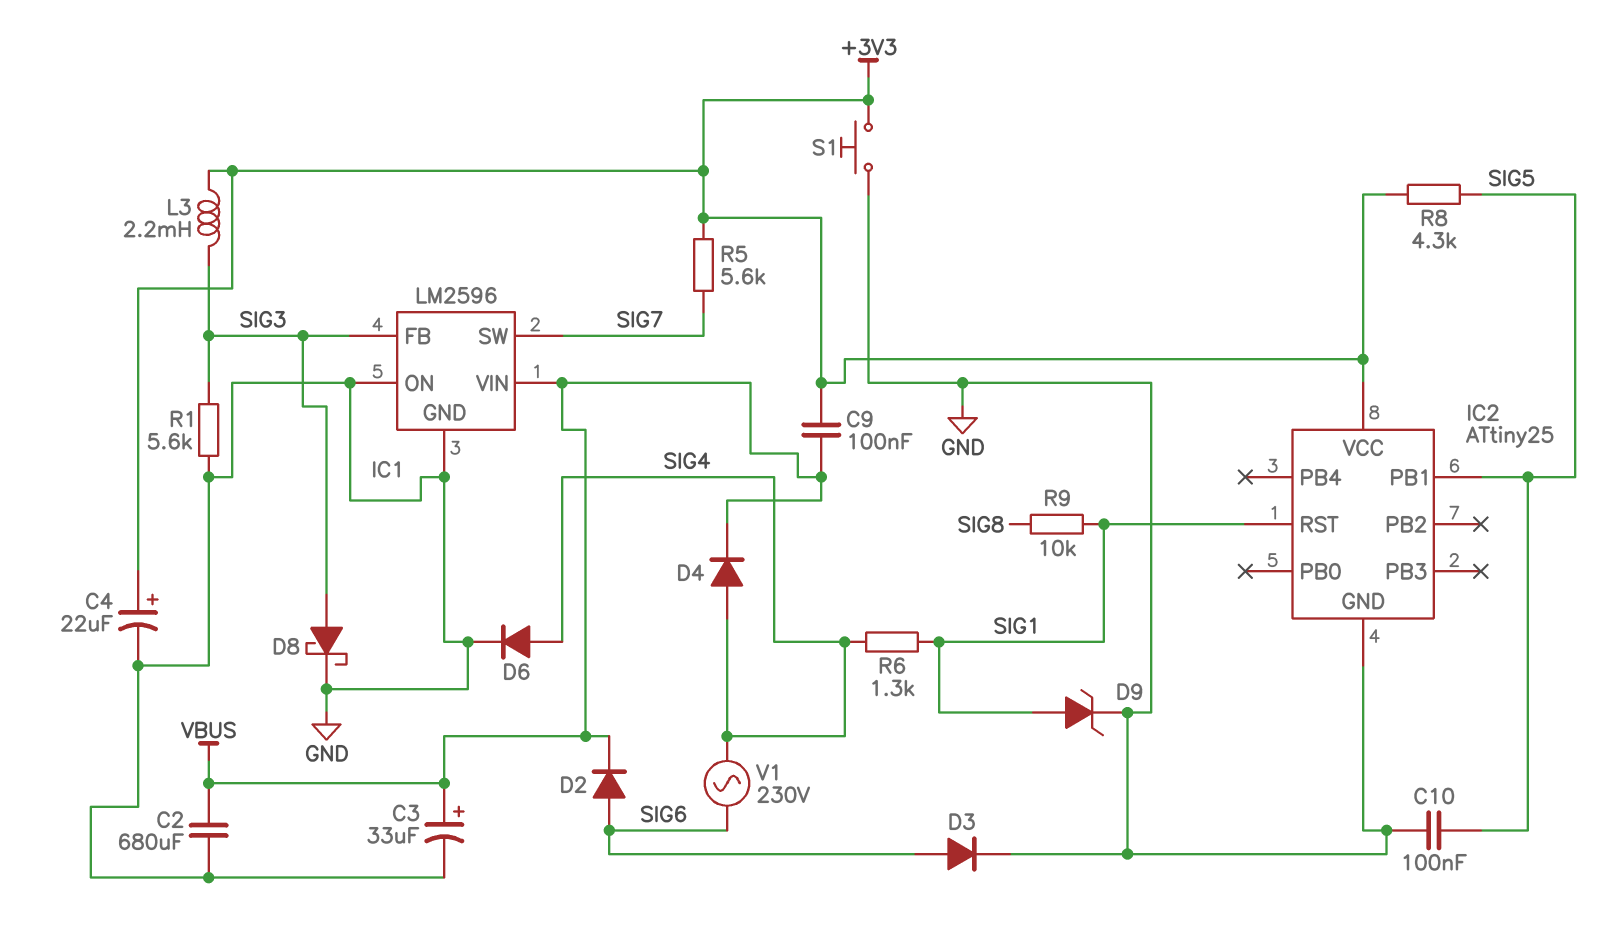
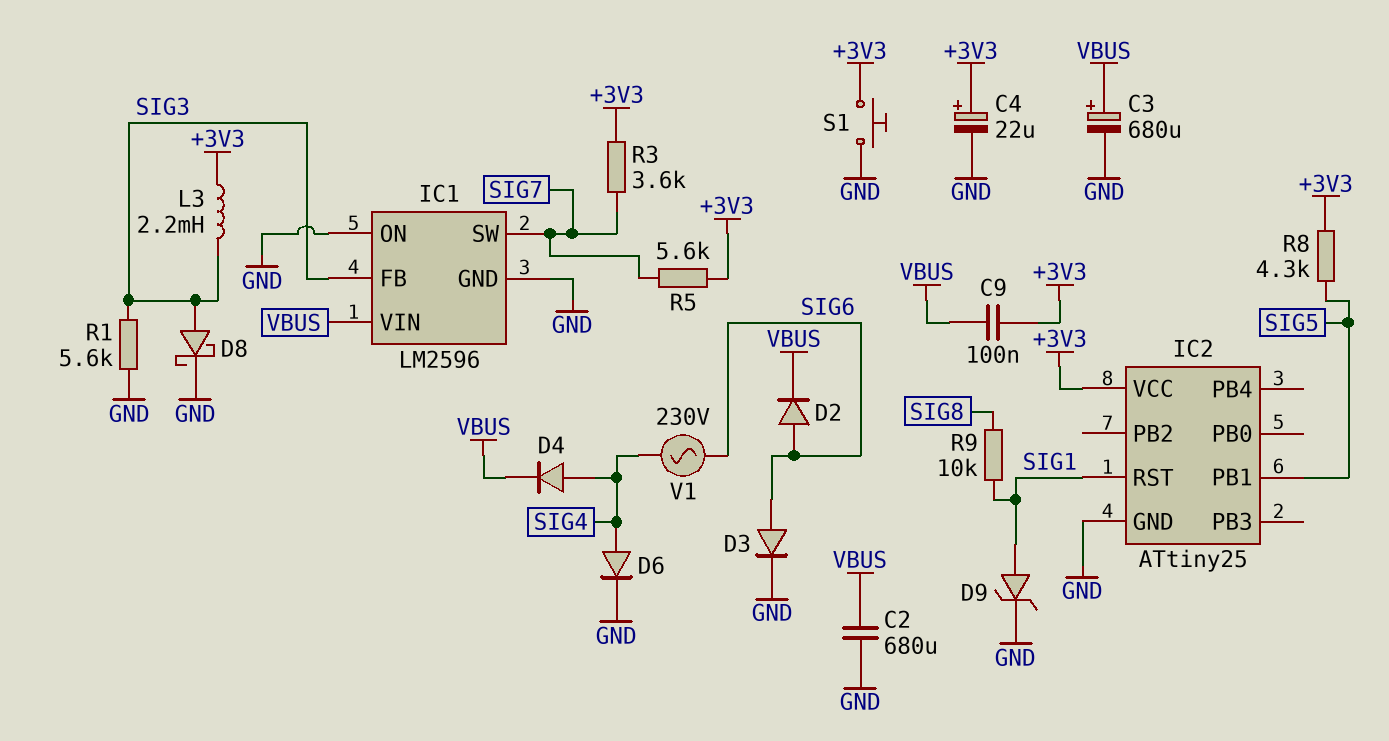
C3: 33uF (plus VBUS, minus GND) -> 680uF (plus VBUS, minus GND)
C10: 100nF (GND, SIG5) -> none
R3: none -> 3.6k (+3V3, SIG7)
R6: 1.3k (SIG1, SIG4) -> none

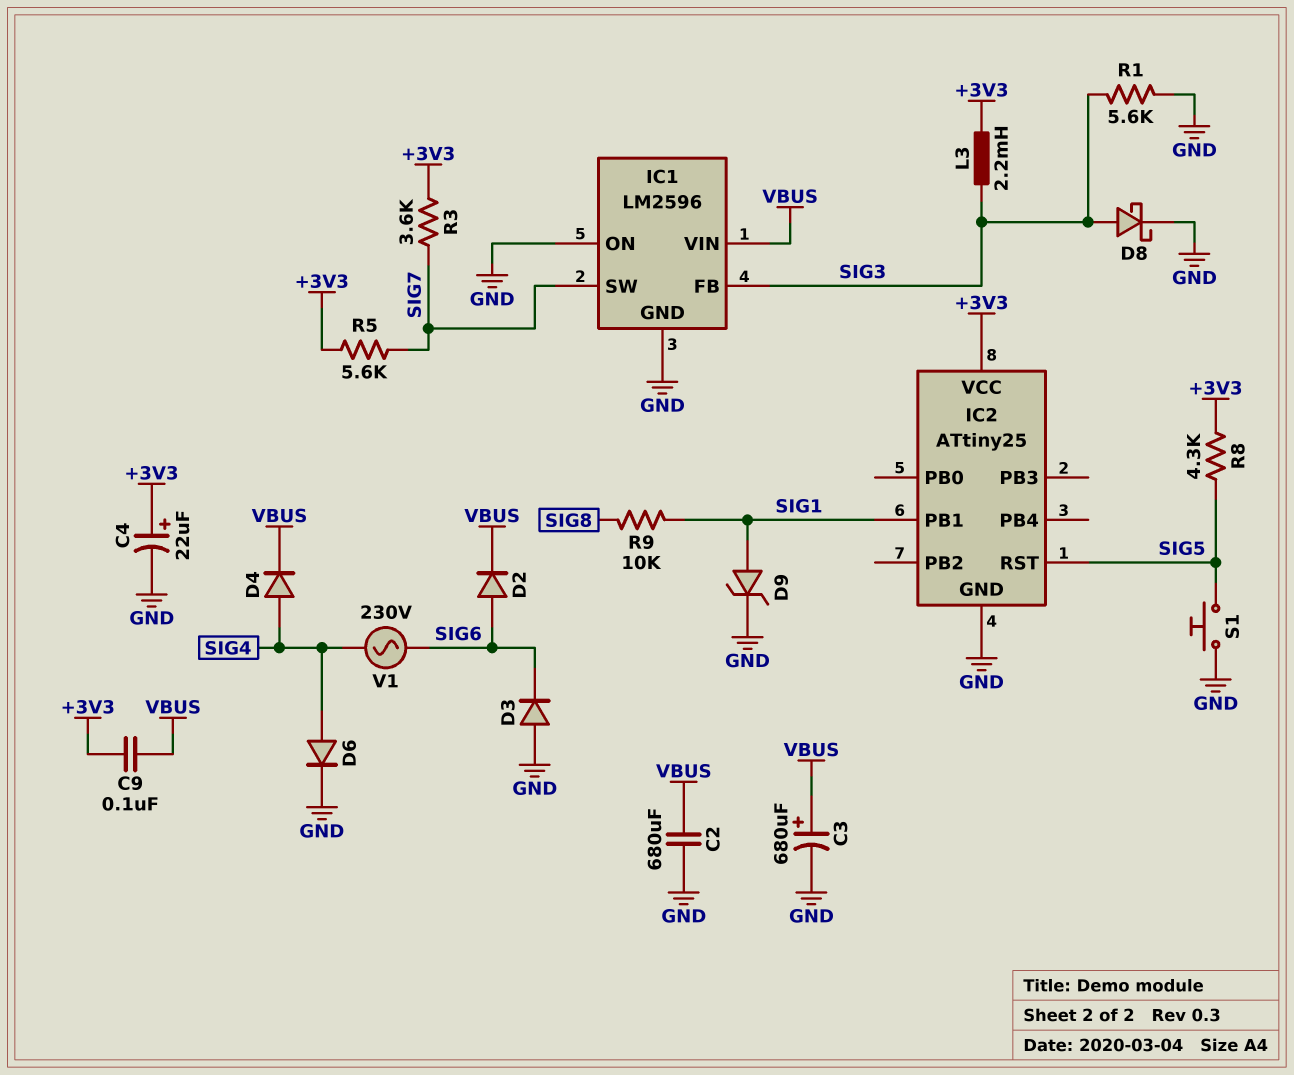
D3: diode (A SIG6, K GND) -> diode (A GND, K SIG6)
IC2 pin PB1: SIG5 -> SIG1
IC2 pin RST: SIG1 -> SIG5
S1: button (+3V3, GND) -> button (GND, SIG5)

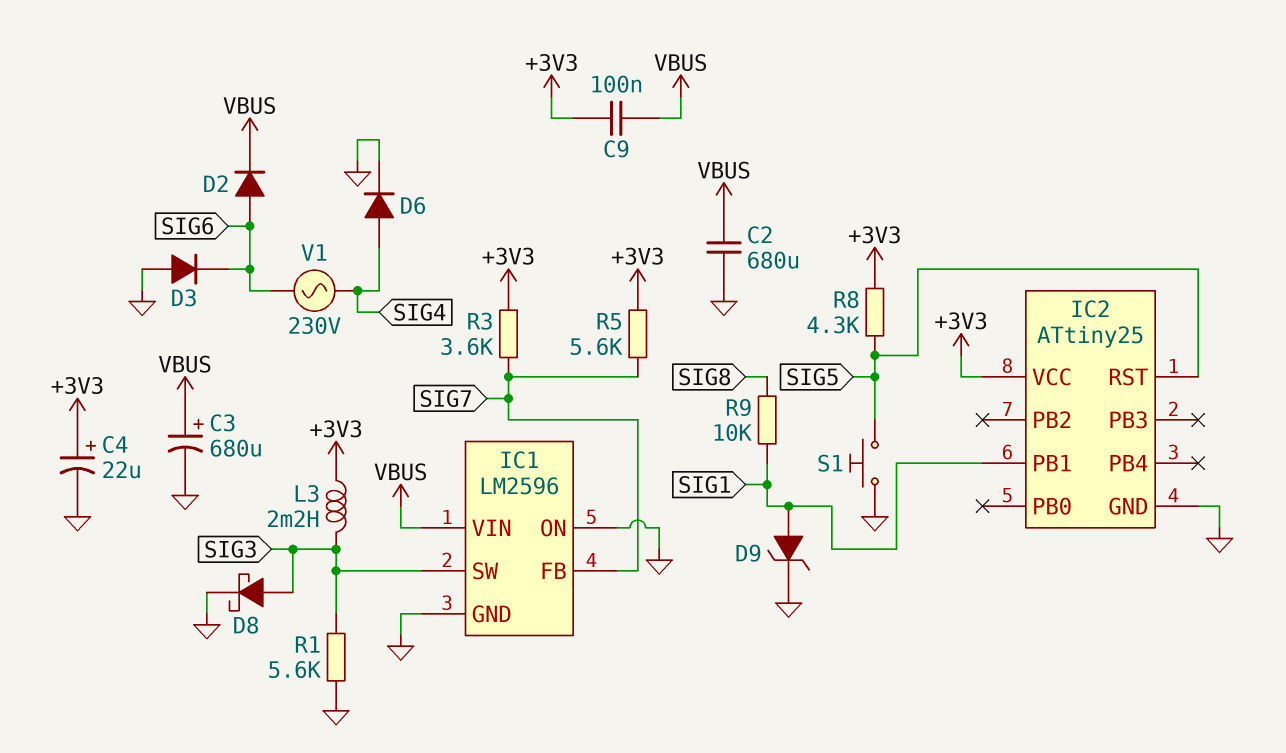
D4: diode (A SIG4, K VBUS) -> none
IC1 pin FB: SIG3 -> SIG7
IC1 pin SW: SIG7 -> SIG3

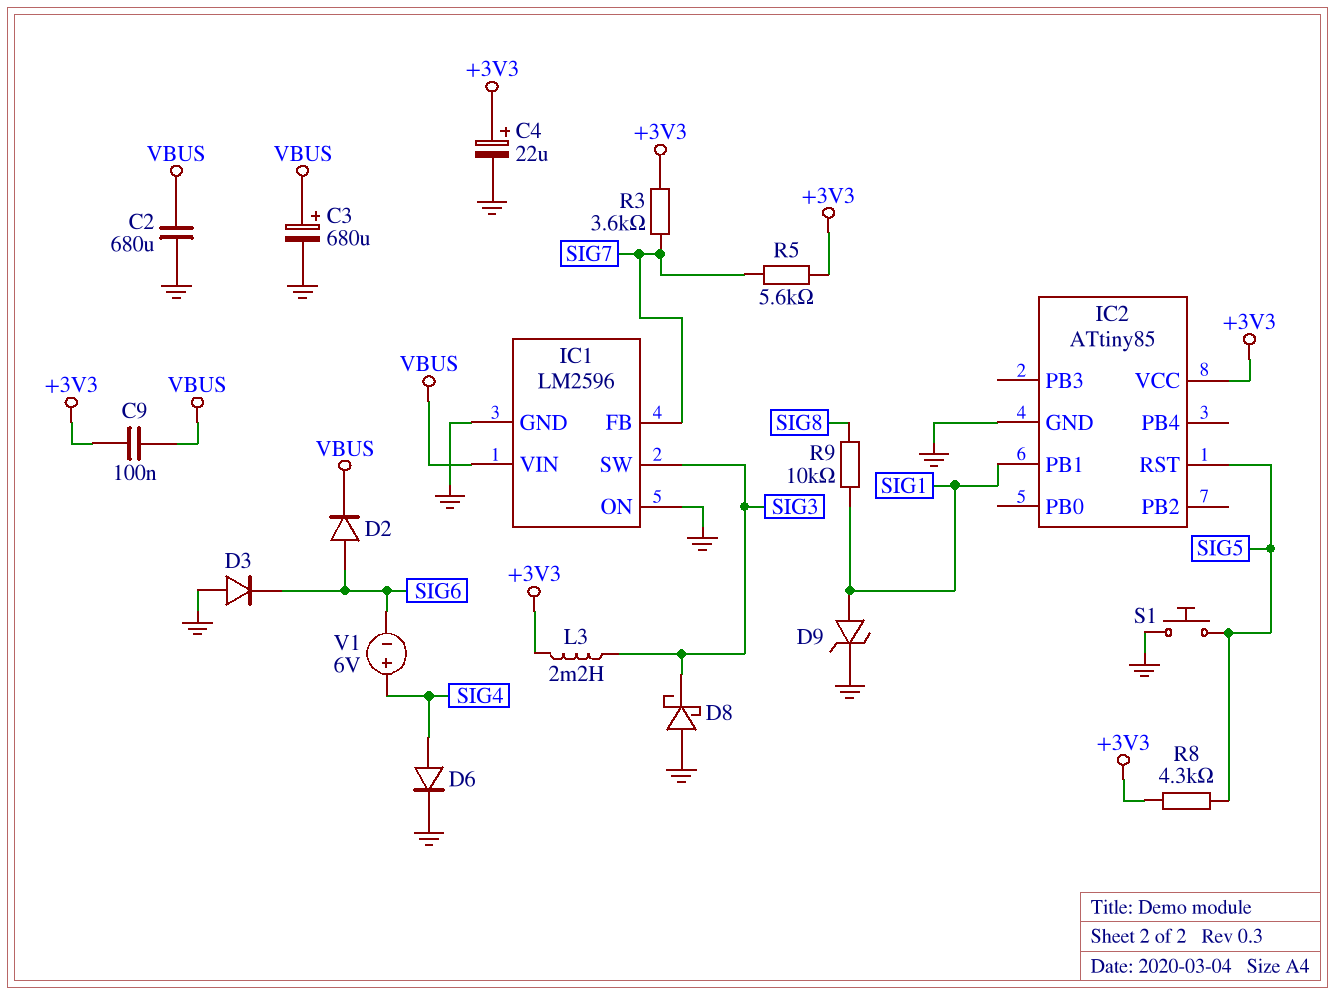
D8: schottky (A SIG3, K GND) -> schottky (A GND, K SIG3)
IC2: ATtiny25 -> ATtiny85
R1: 5.6k (GND, SIG3) -> none
V1: AC 230V (SIG4, SIG6) -> 6V (plus SIG4, minus SIG6)

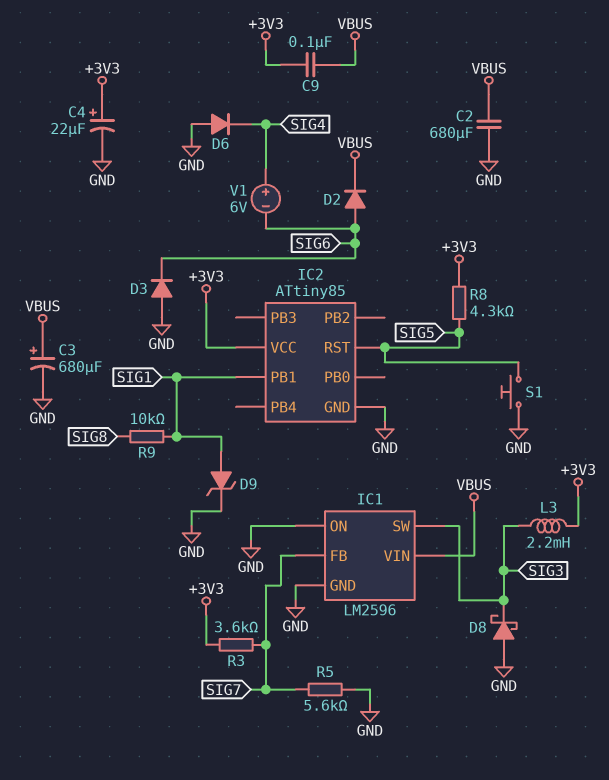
D6: diode (A SIG4, K GND) -> diode (A GND, K SIG4)
R5: 5.6k (+3V3, SIG7) -> 5.6k (GND, SIG7)

